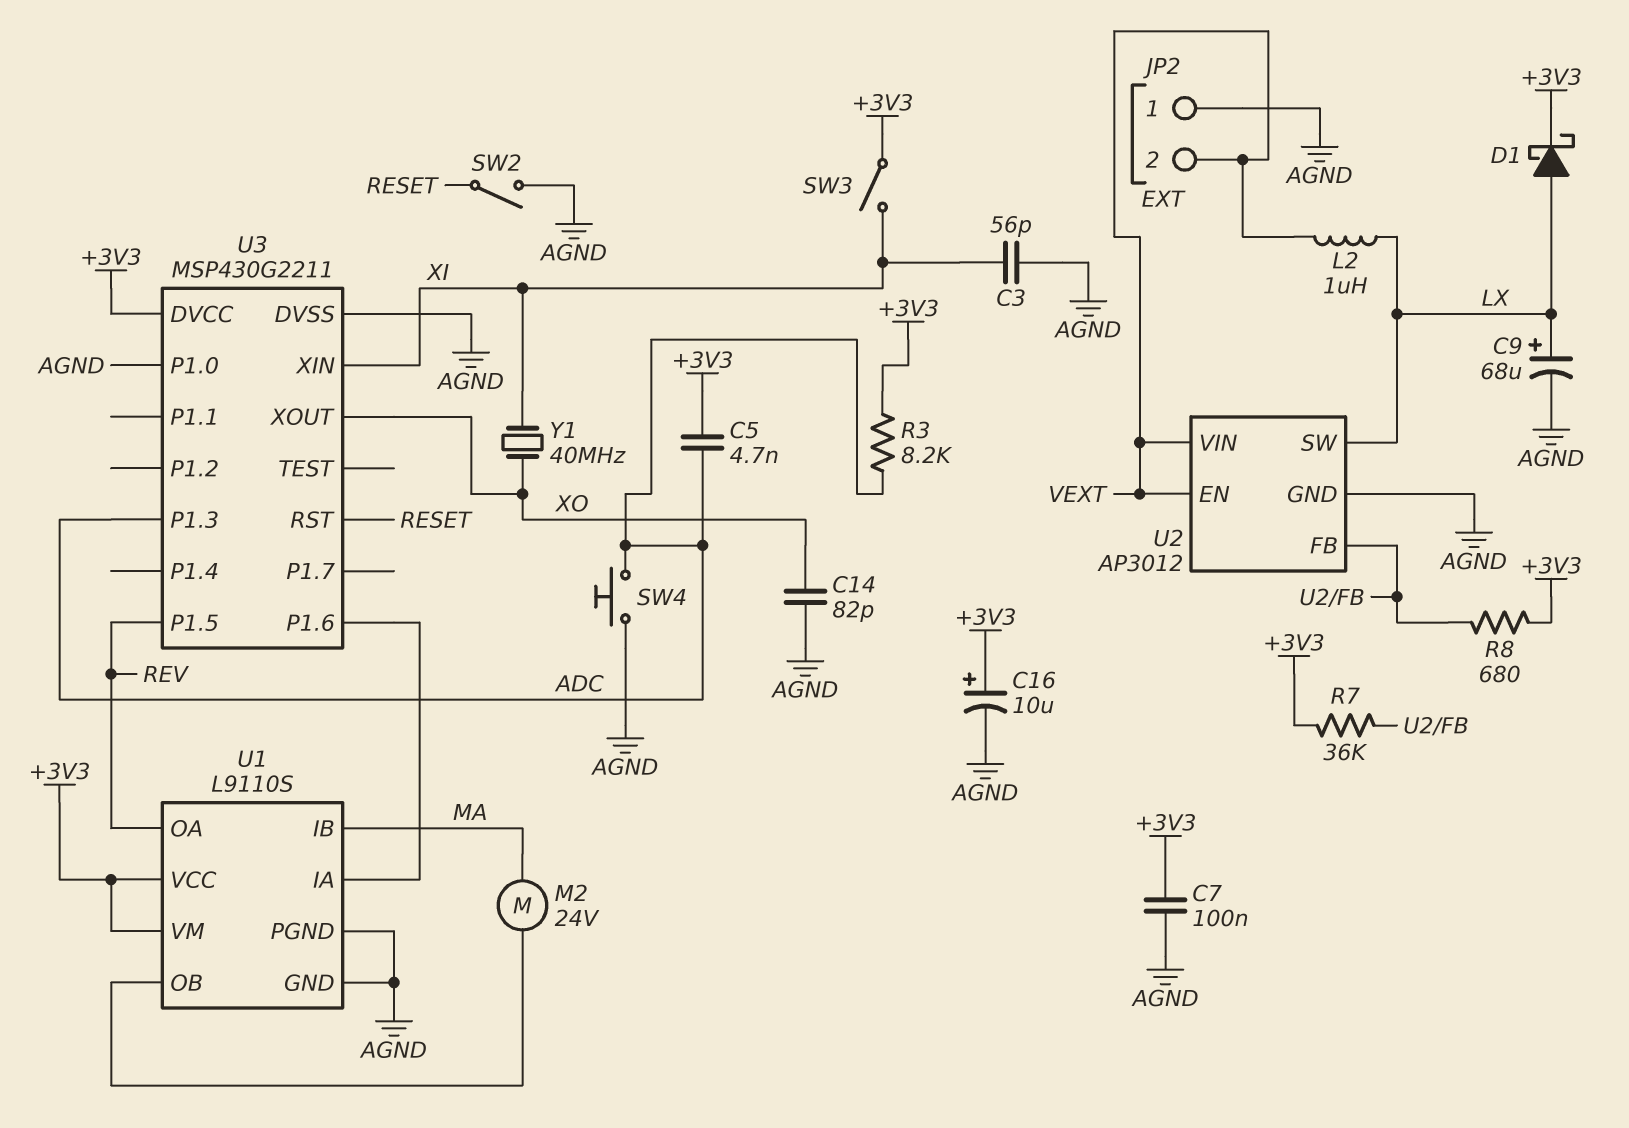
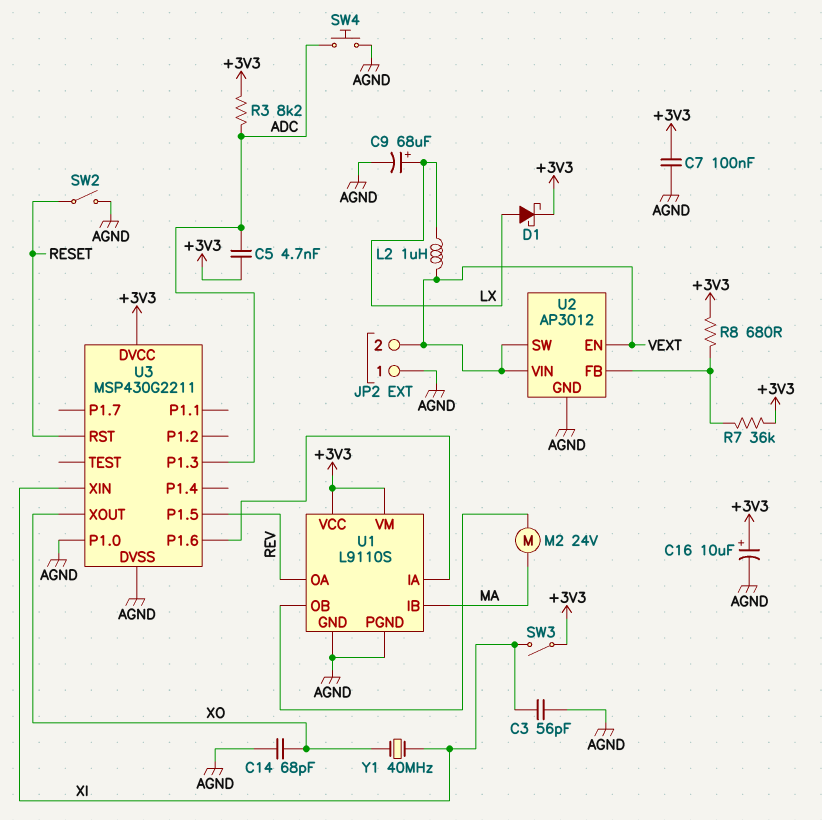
C14: 82pF (AGND, XO) -> 68pF (AGND, XO)
U2 pin SW: LX -> VEXT

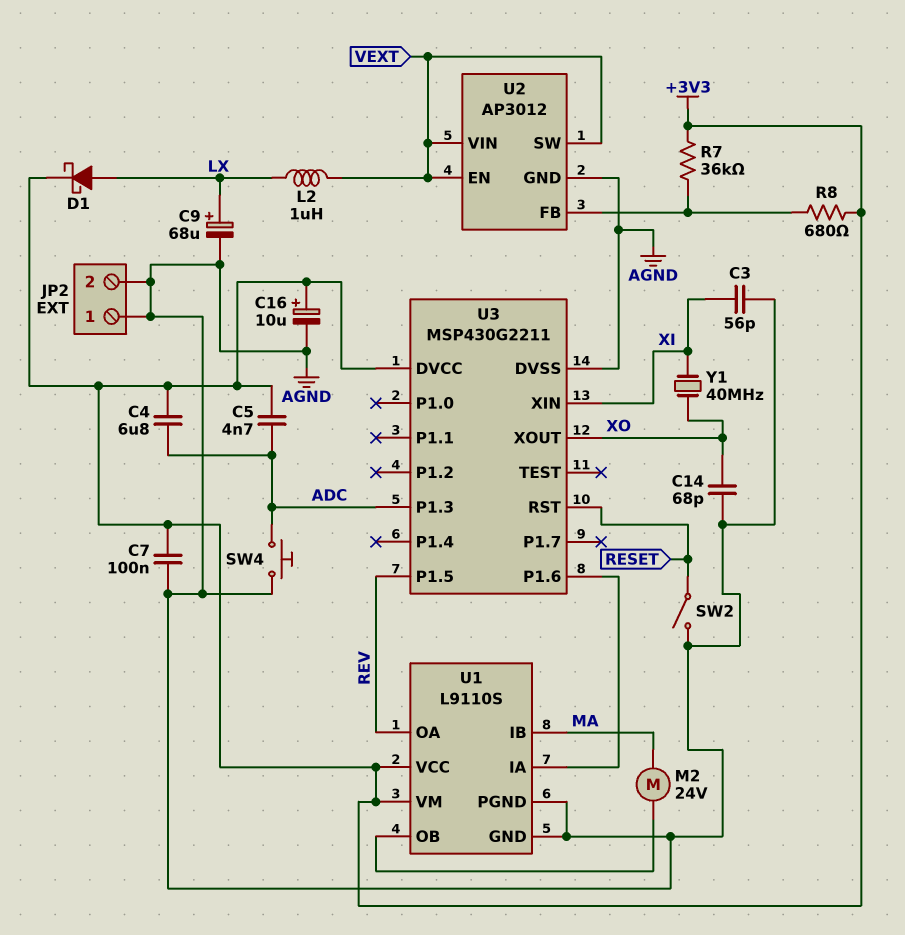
C4: none -> 6.8uF (+3V3, ADC)
JP2 pin 2: VEXT -> AGND
R3: 8.2k (+3V3, ADC) -> none
SW3: switch (+3V3, XI) -> none
U3 pin P1.0: AGND -> none

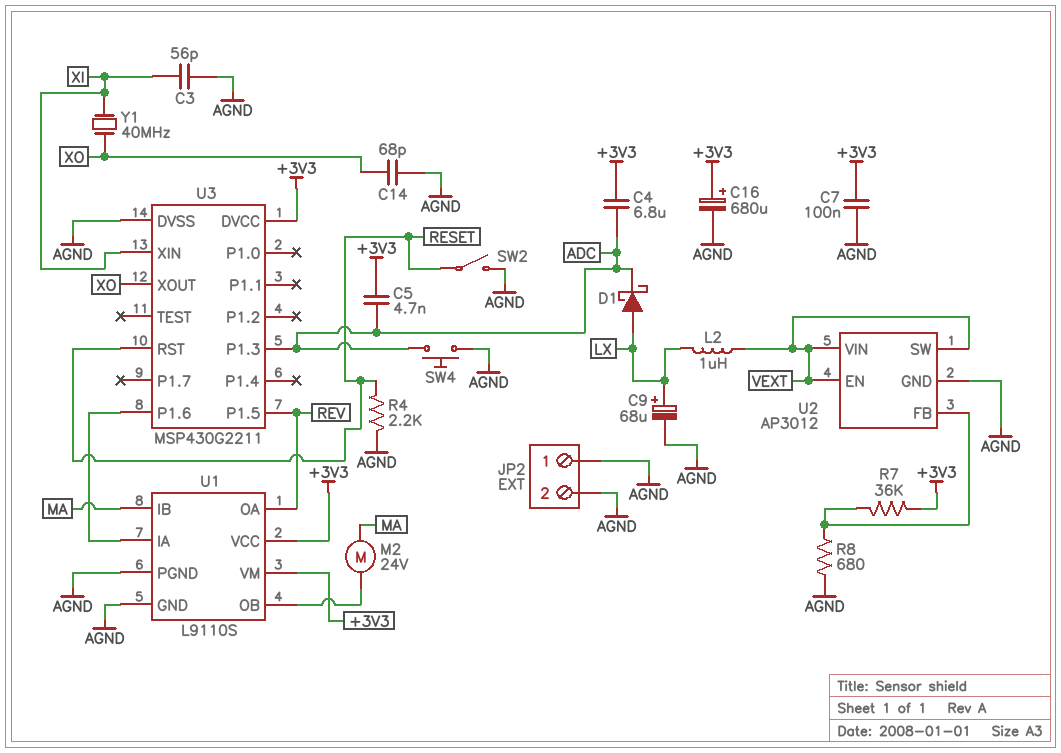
C16: 10uF (plus +3V3, minus AGND) -> 680uF (plus +3V3, minus AGND)
D1: schottky (A LX, K +3V3) -> schottky (A LX, K ADC)
R4: none -> 2.2k (AGND, RESET)
R8: 680 (+3V3, U2/FB) -> 680 (AGND, U2/FB)

